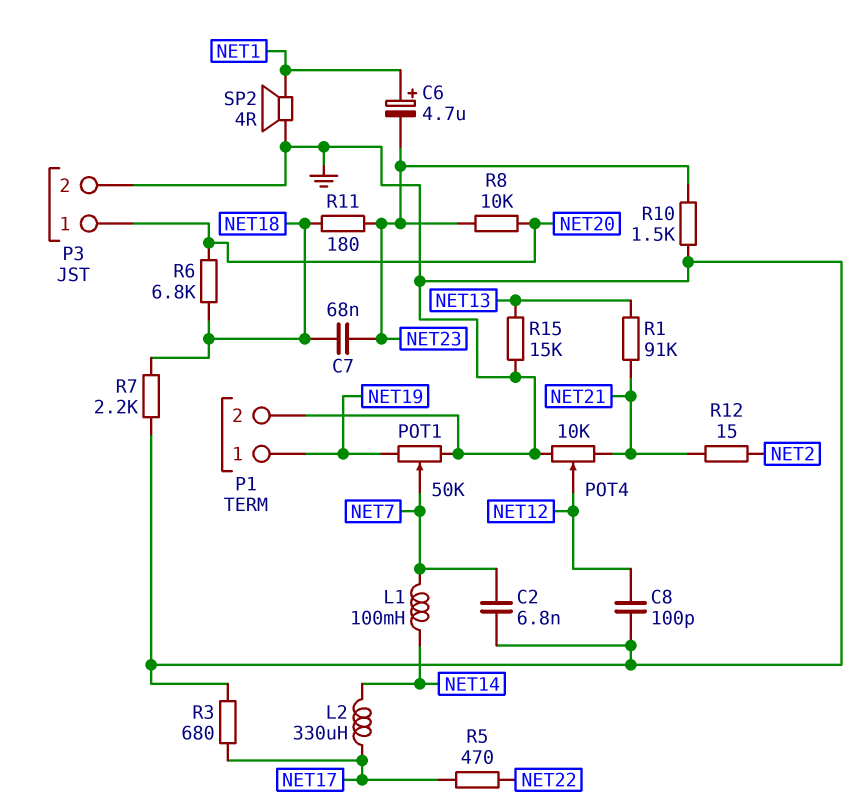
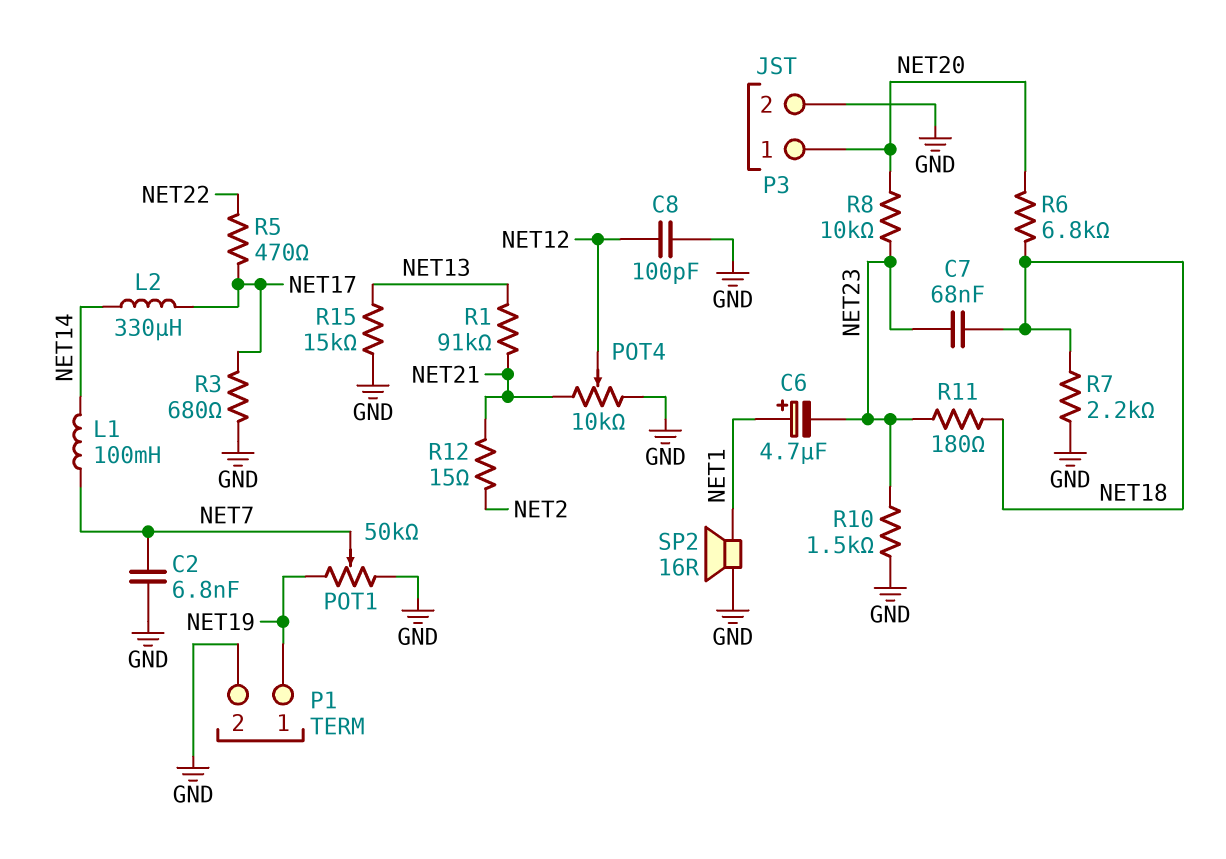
SP2: speaker 4R (GND, NET1) -> speaker 16R (GND, NET1)

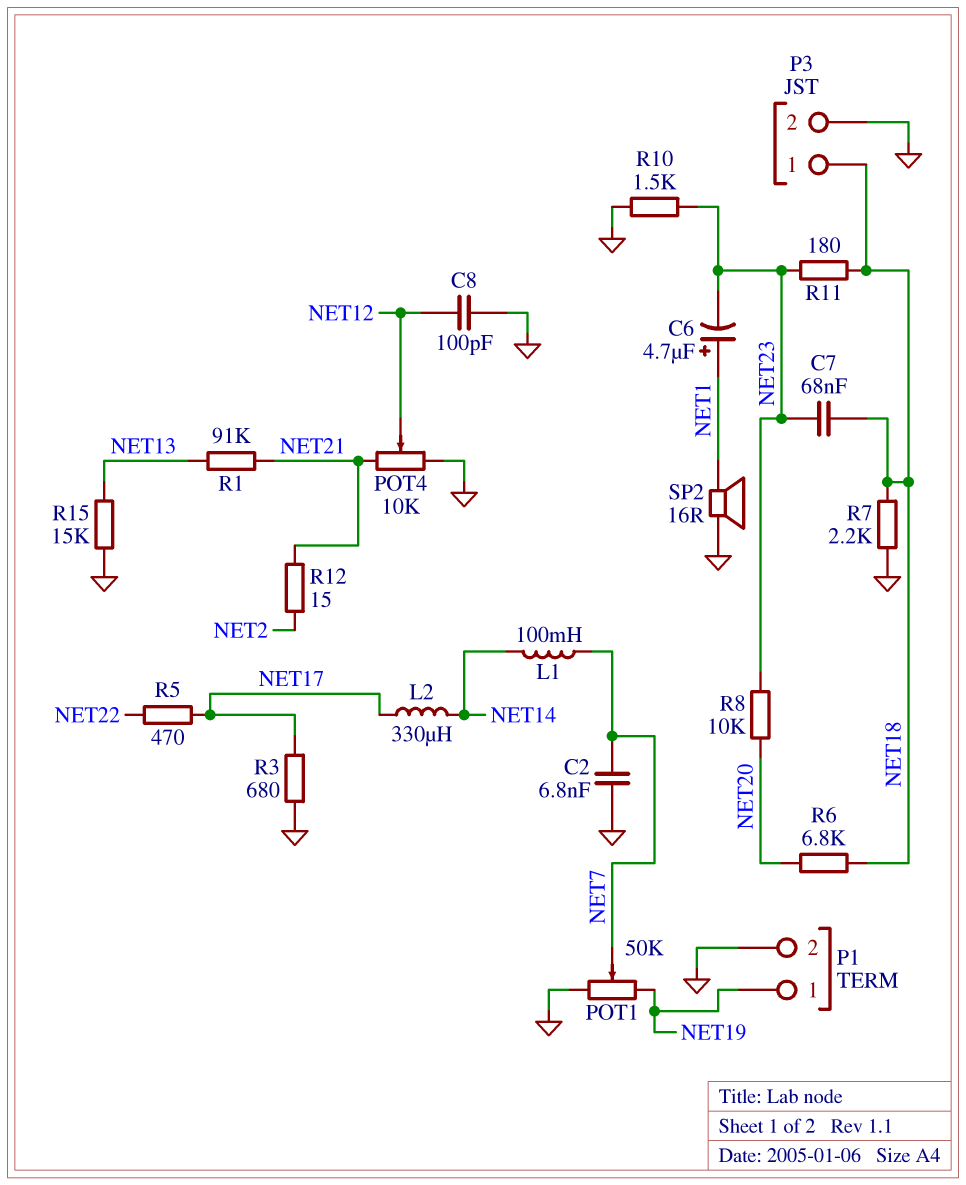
P3 pin 1: NET20 -> NET18

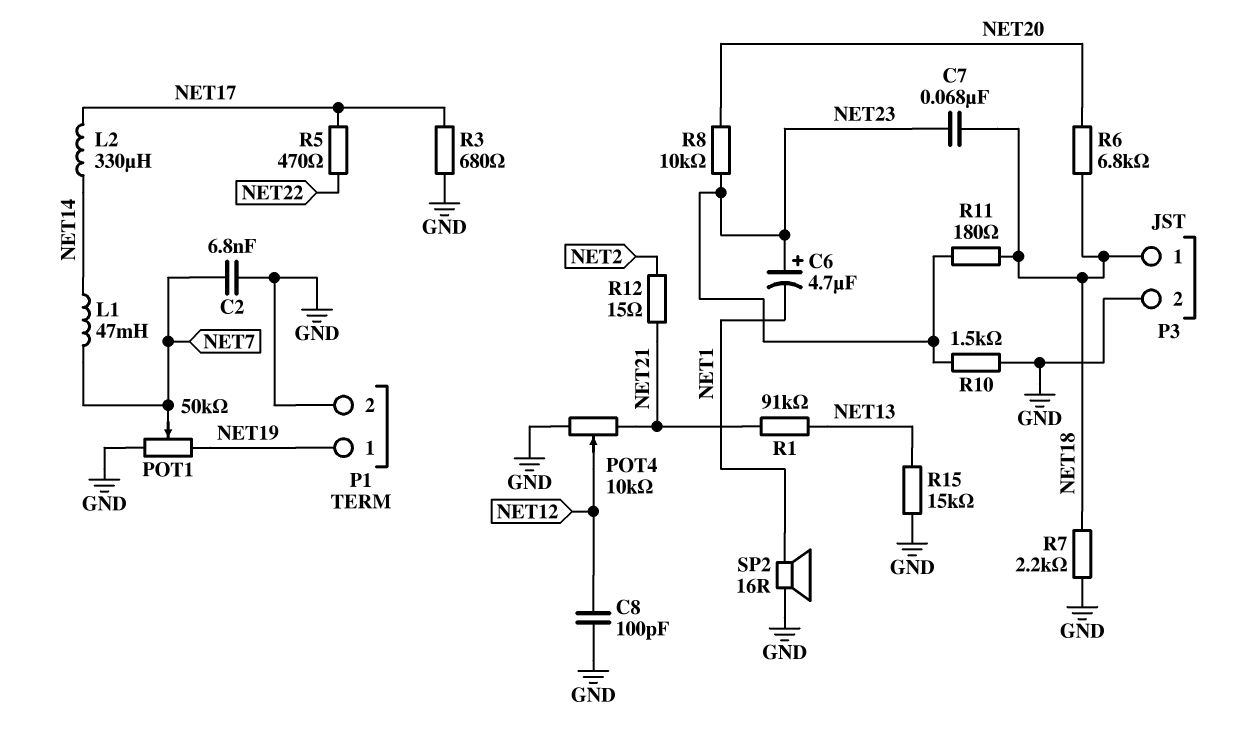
C6: 4.7uF (plus NET1, minus NET23) -> 4.7uF (plus NET23, minus NET1)
L1: 100mH (NET7, NET14) -> 47mH (NET7, NET14)

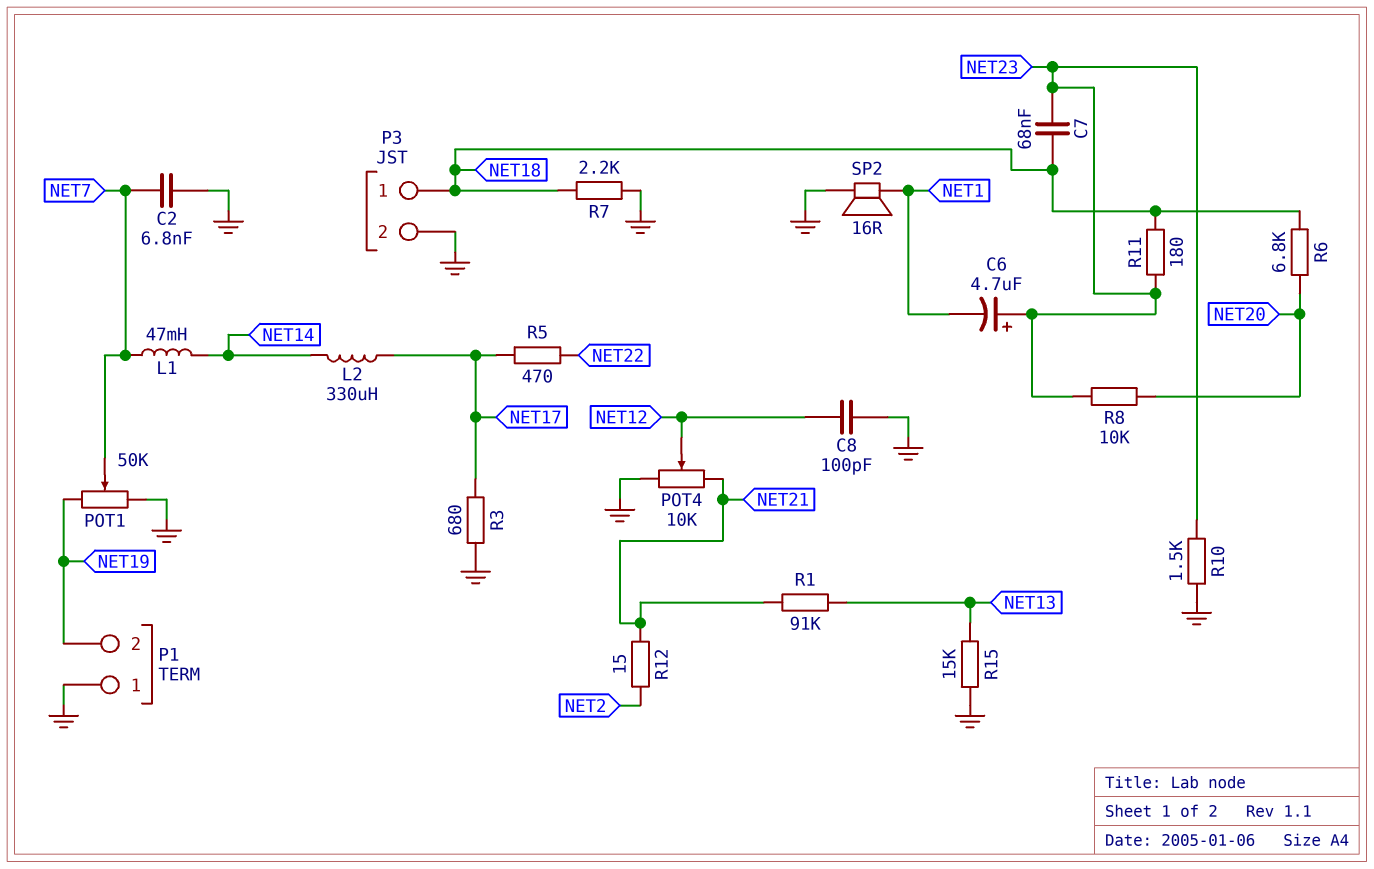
P1 pin 1: NET19 -> GND
P1 pin 2: GND -> NET19

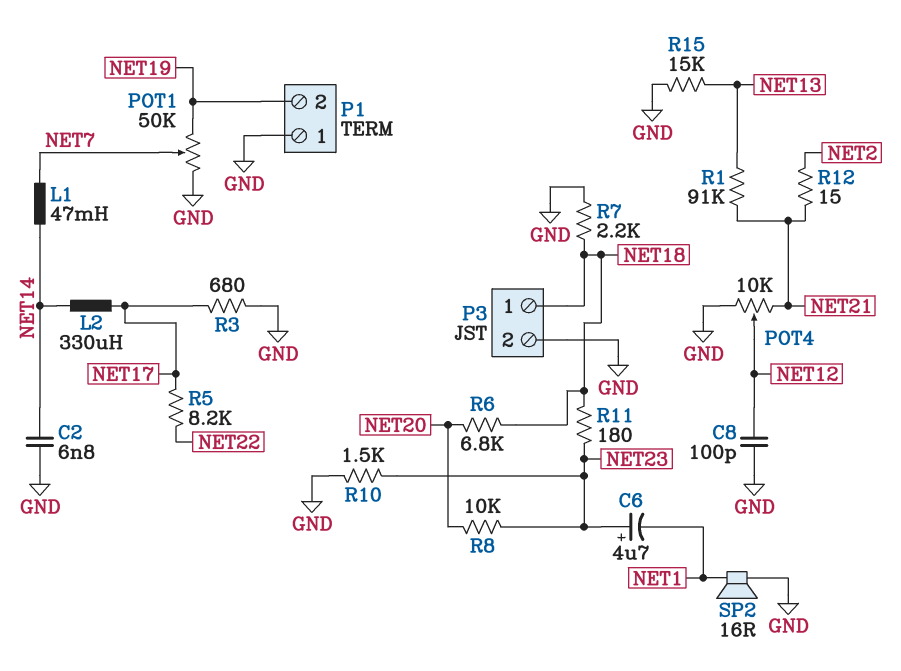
C2: 6.8nF (GND, NET7) -> 6.8nF (GND, NET14)
C7: 68nF (NET18, NET23) -> none
R5: 470 (NET17, NET22) -> 8.2k (NET17, NET22)

